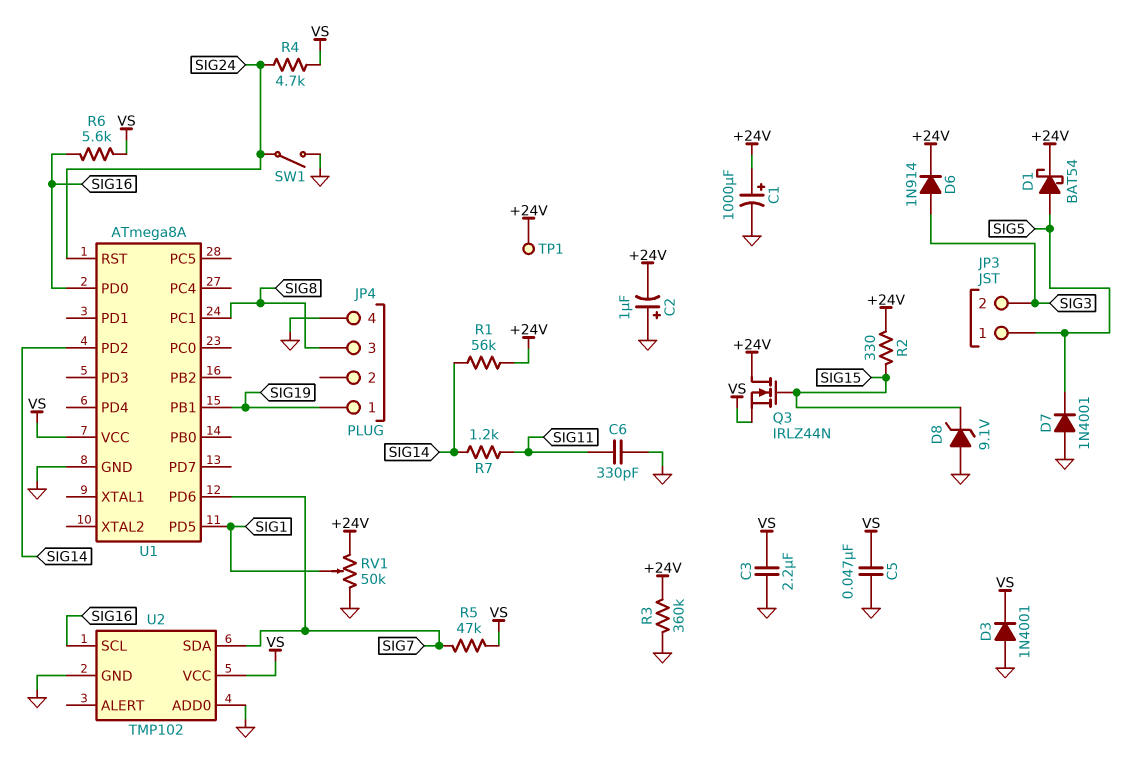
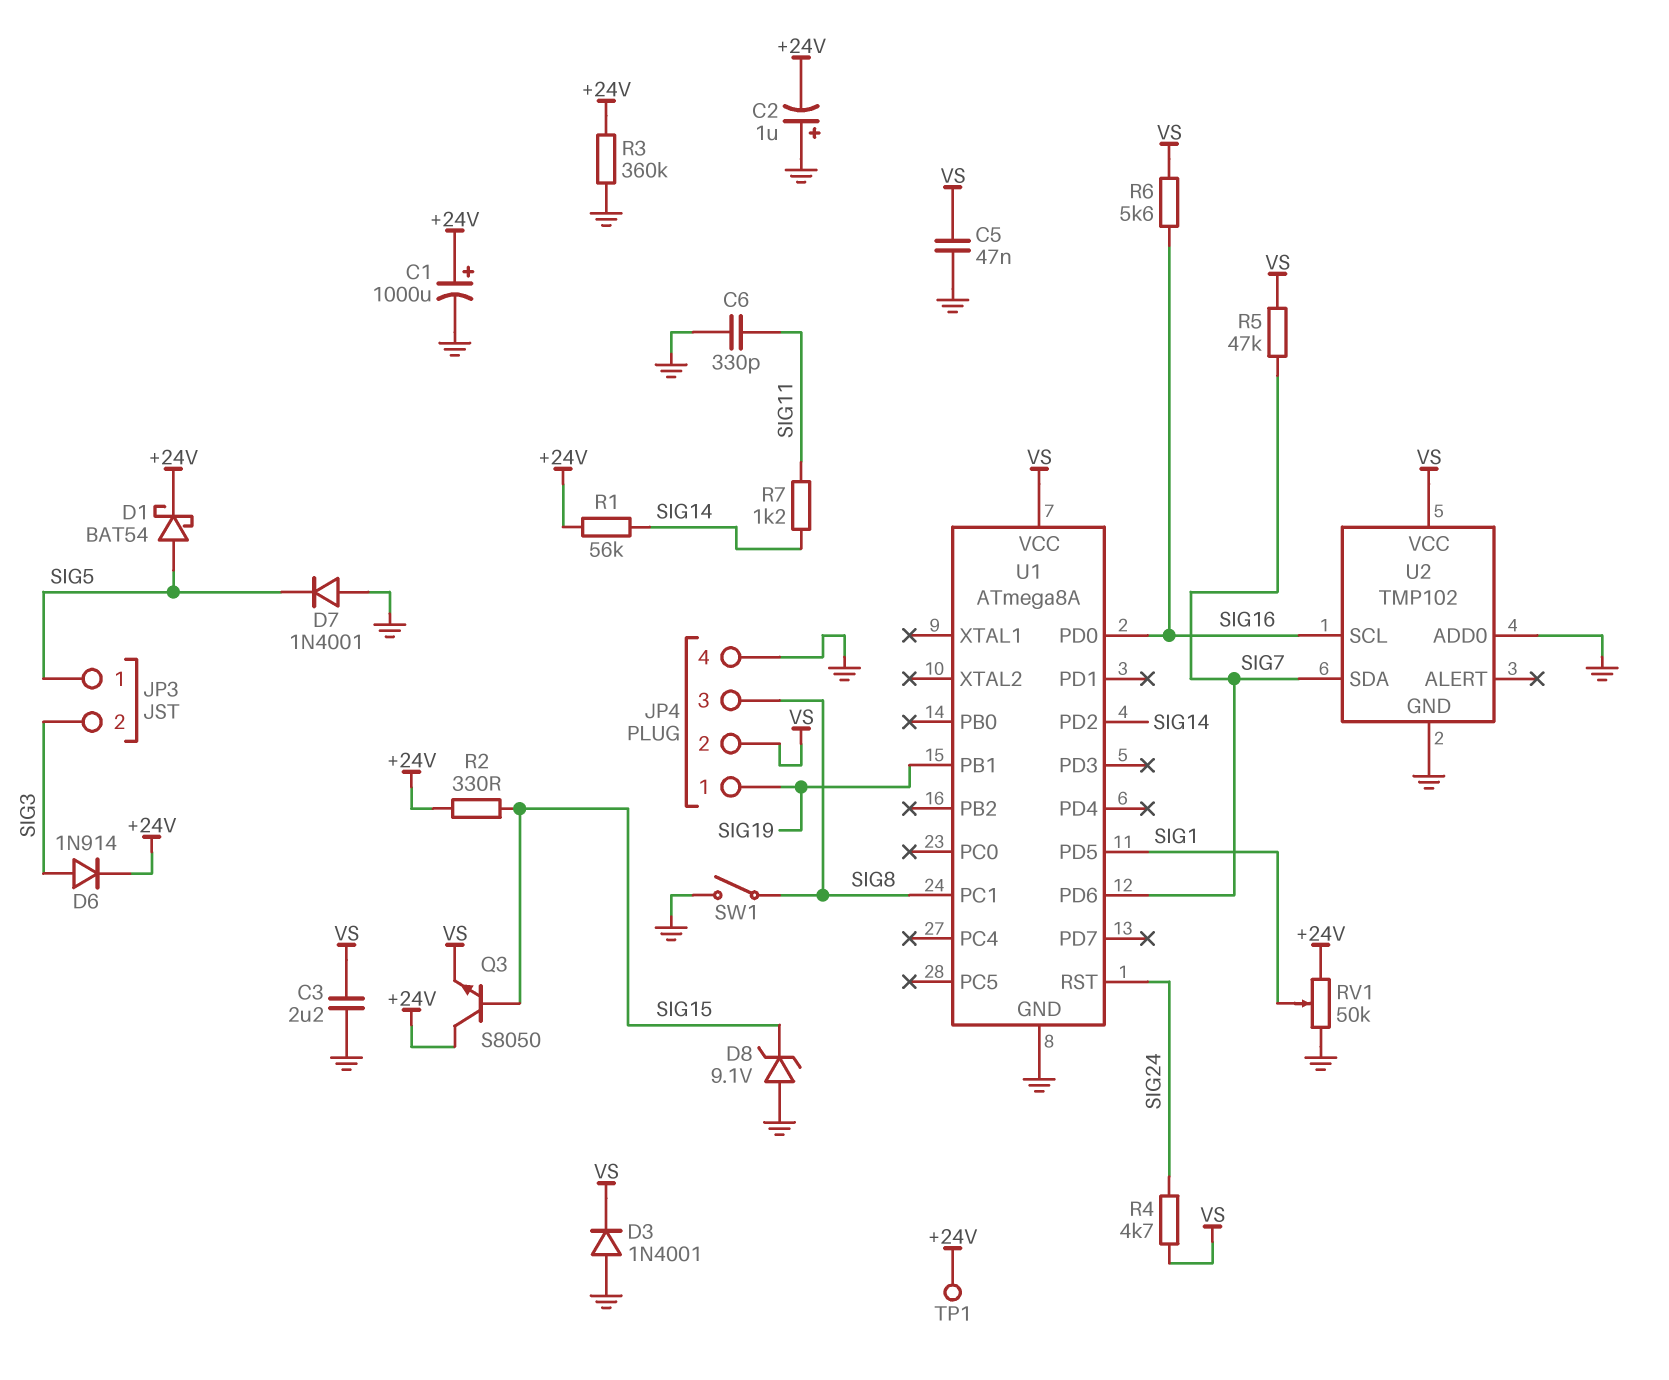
JP4 pin 2: none -> VS
Q3: NMOS IRLZ44N (G SIG15, D +24V, S VS) -> NPN S8050 (B SIG15, C +24V, E VS)
SW1: switch (GND, SIG24) -> switch (GND, SIG8)

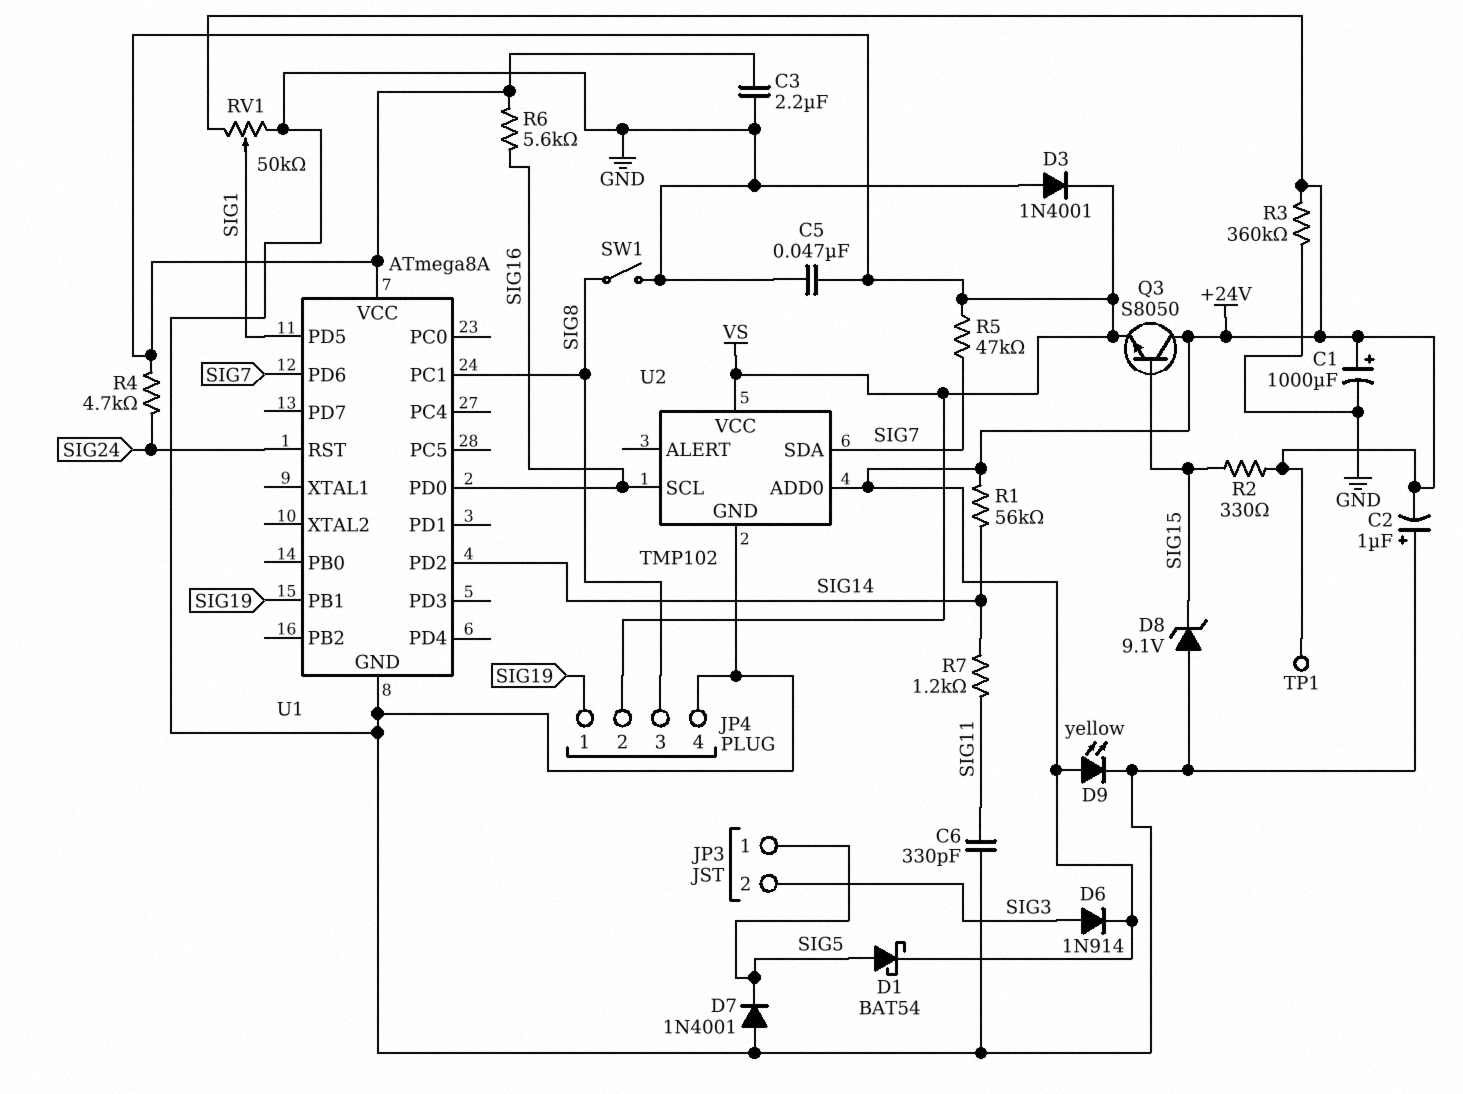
D9: none -> LED yellow (A +24V, K GND)
U2 pin ADD0: GND -> +24V

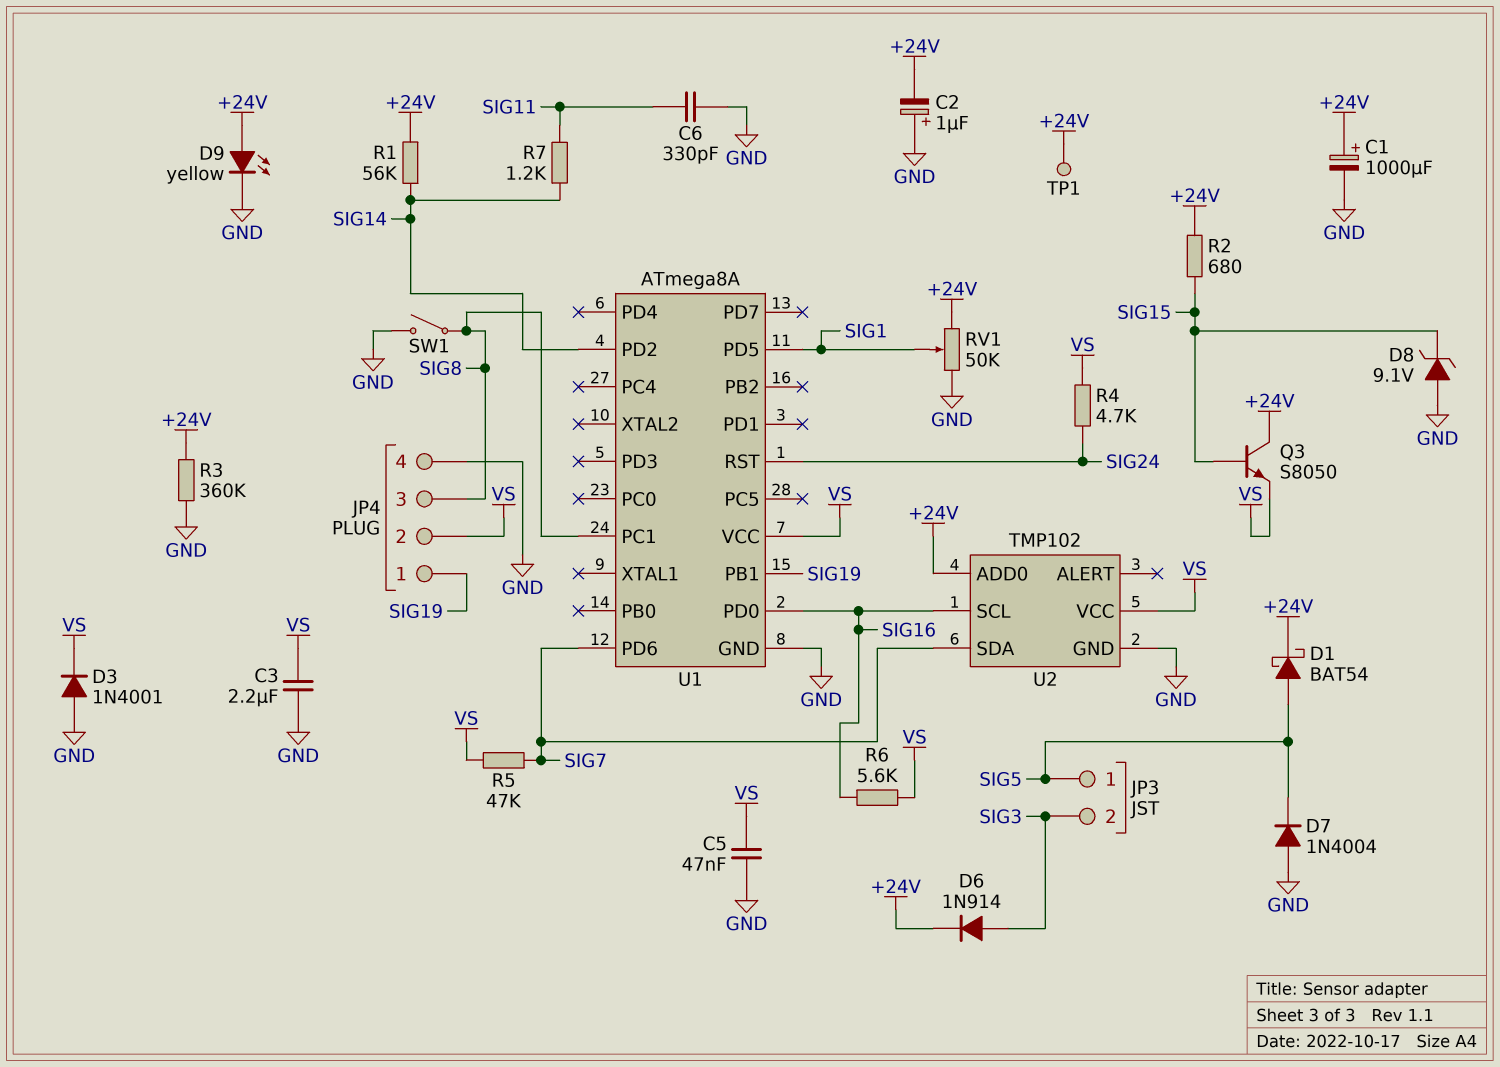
D7: diode 1N4001 (A GND, K SIG5) -> diode 1N4004 (A GND, K SIG5)
R2: 330 (+24V, SIG15) -> 680 (+24V, SIG15)

